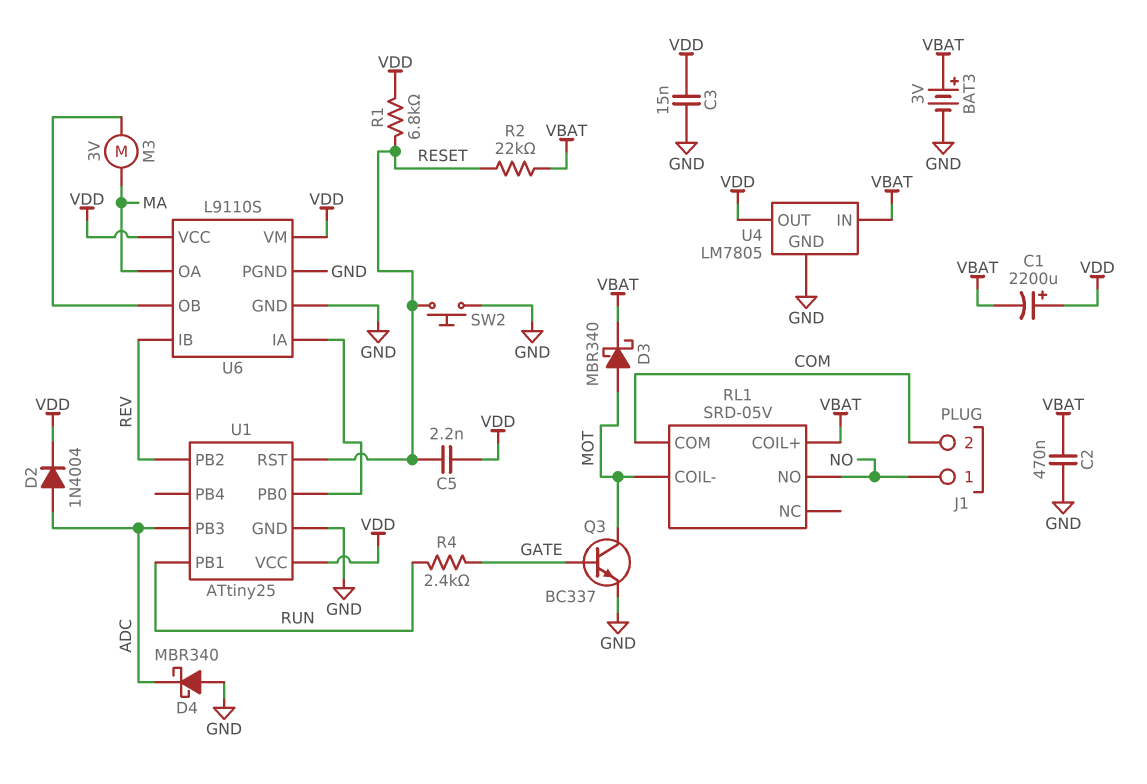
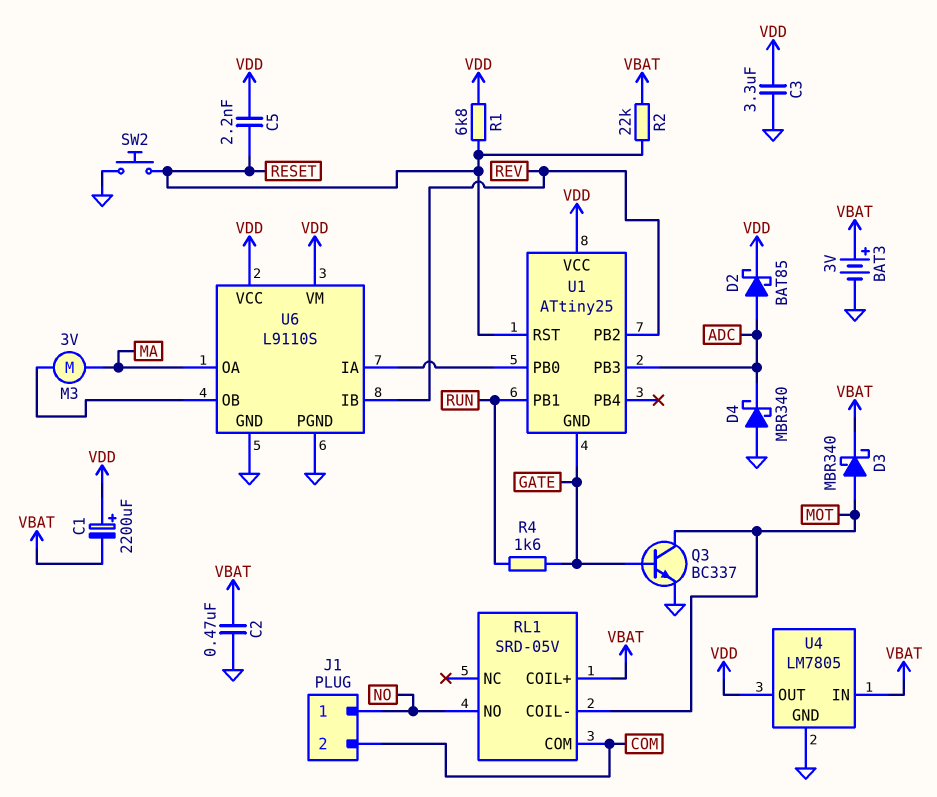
C3: 15nF (GND, VDD) -> 3.3uF (GND, VDD)
D2: diode 1N4004 (A ADC, K VDD) -> schottky BAT85 (A ADC, K VDD)
R4: 2.4k (GATE, RUN) -> 1.6k (GATE, RUN)
U1 pin GND: GND -> GATE

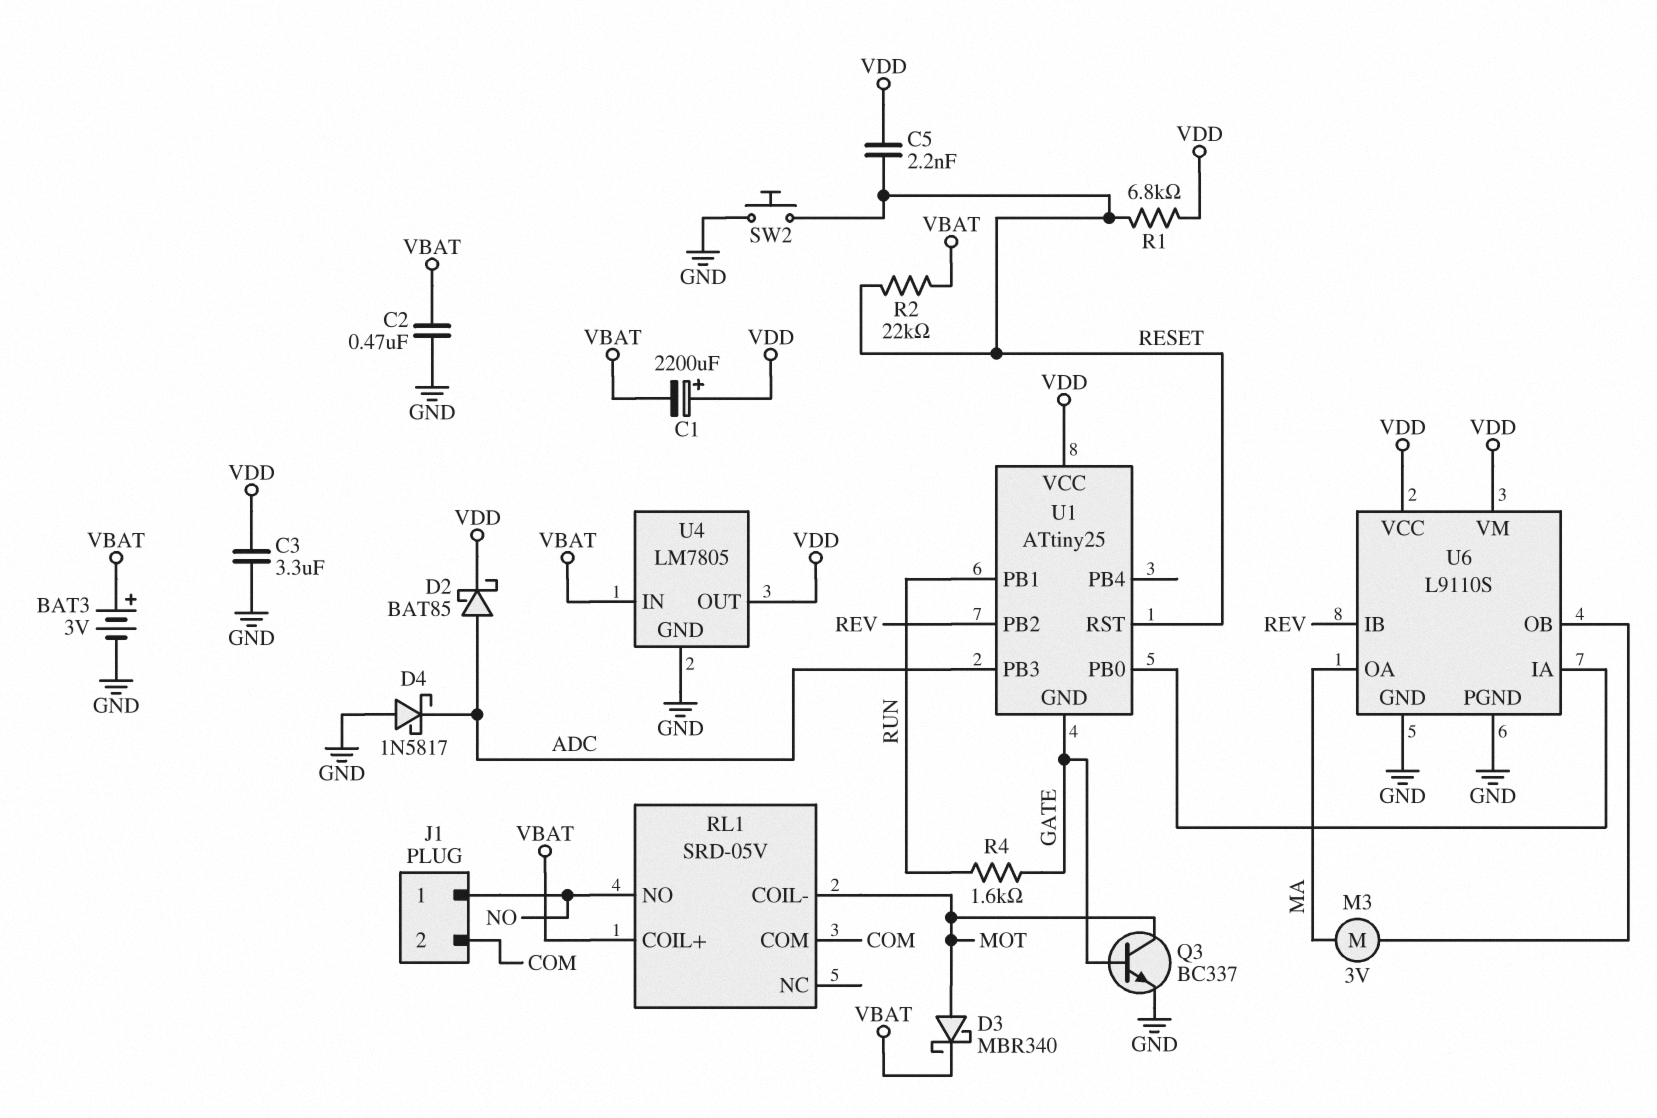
D4: schottky MBR340 (A GND, K ADC) -> schottky 1N5817 (A GND, K ADC)

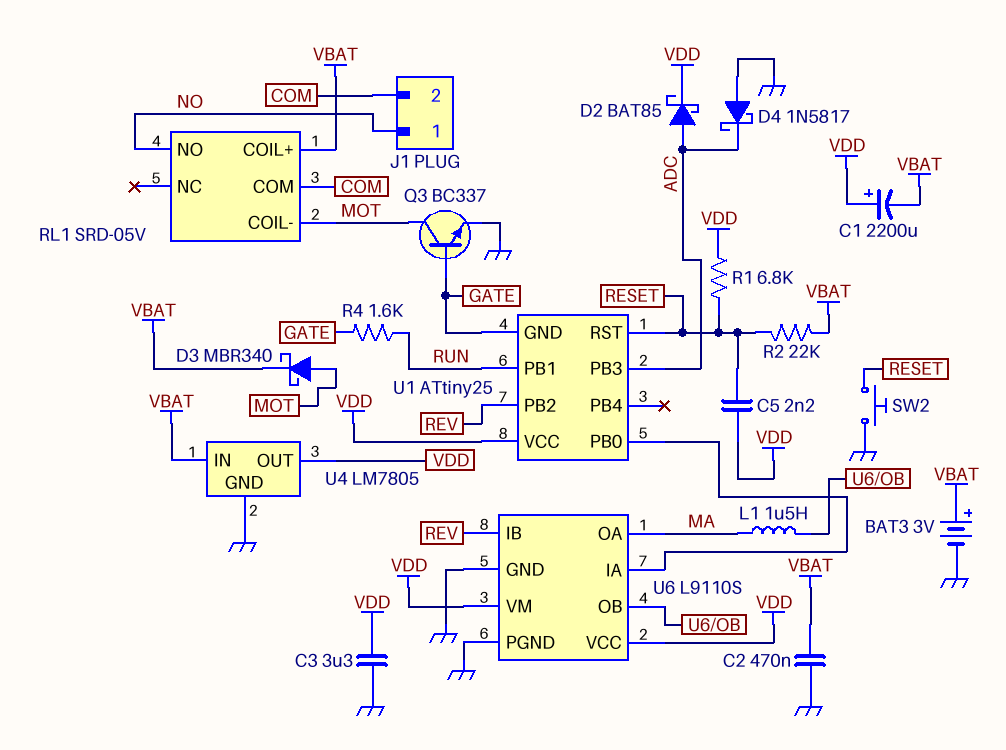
L1: none -> 1.5uH (MA, U6/OB)
M3: motor 3V (MA, U6/OB) -> none

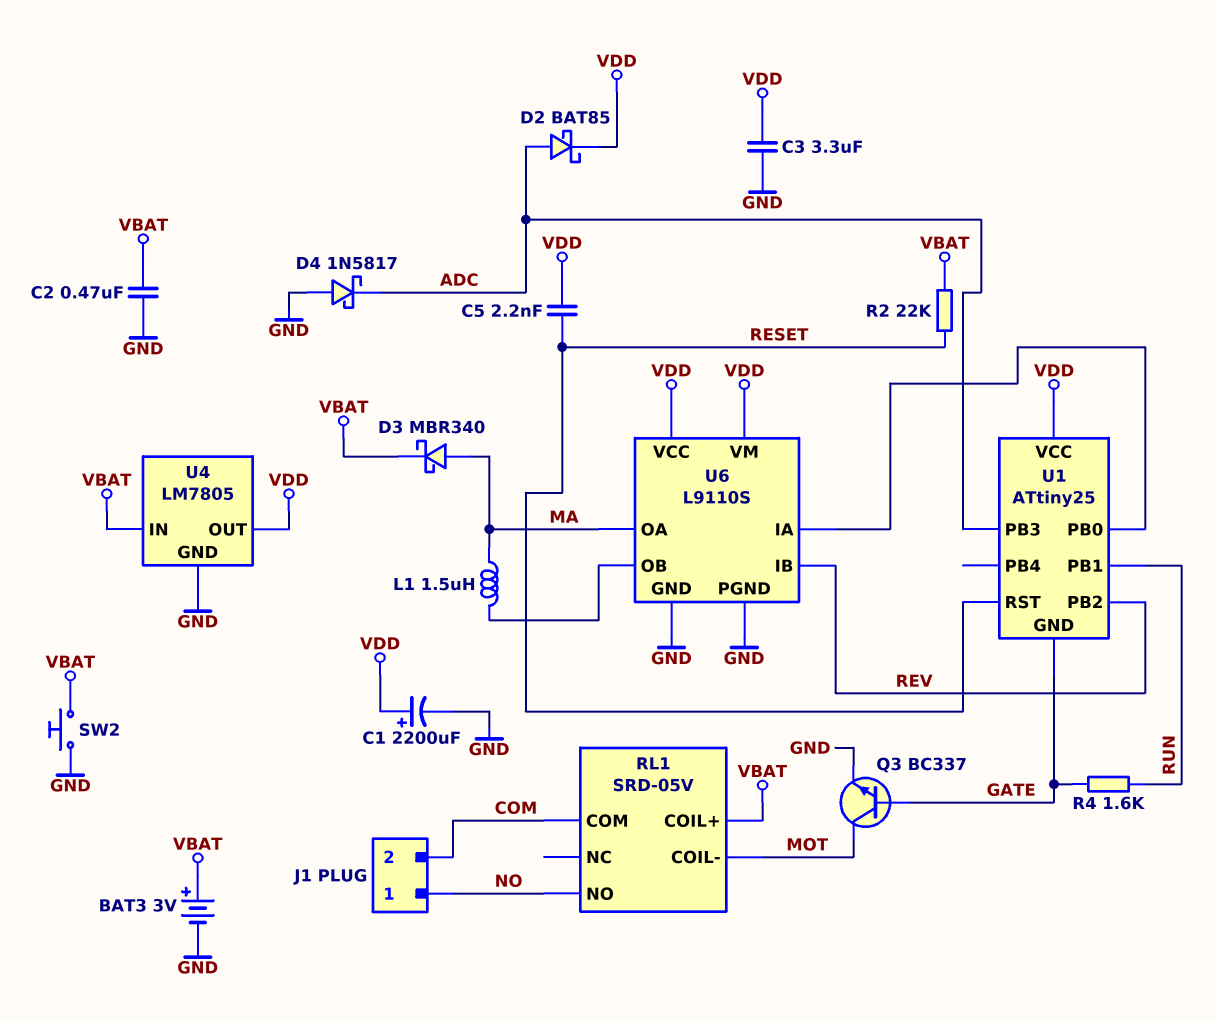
C1: 2200uF (plus VDD, minus VBAT) -> 2200uF (plus VDD, minus GND)
D3: schottky MBR340 (A MOT, K VBAT) -> schottky MBR340 (A MA, K VBAT)
R1: 6.8k (RESET, VDD) -> none
SW2: button (GND, RESET) -> button (GND, VBAT)

